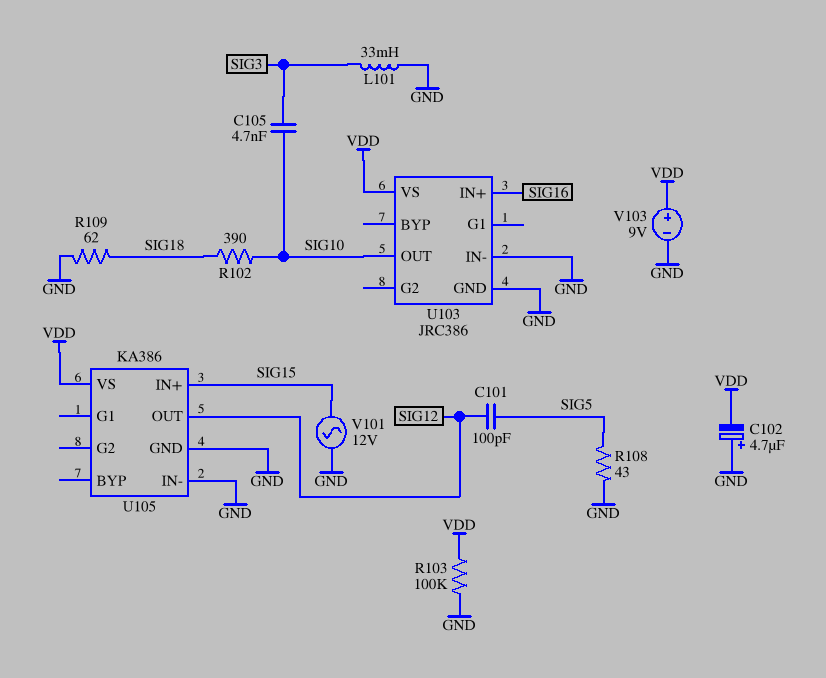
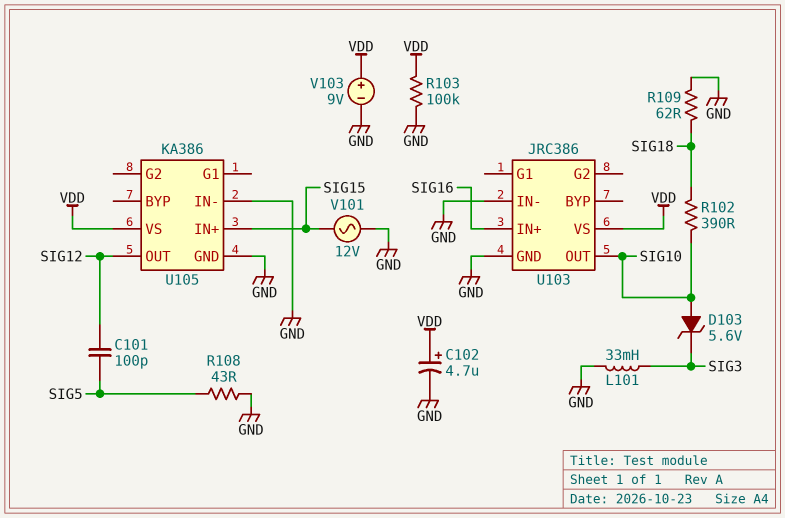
C102: 4.7uF (plus GND, minus VDD) -> 4.7uF (plus VDD, minus GND)
C105: 4.7nF (SIG3, SIG10) -> none
D103: none -> zener 5.6V (A SIG10, K SIG3)

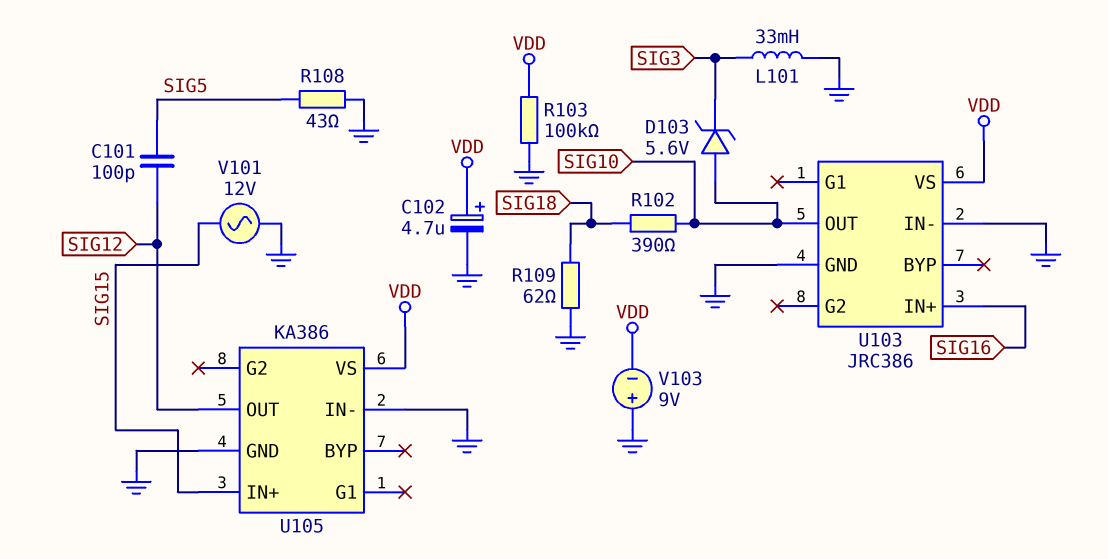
V103: 9V (plus VDD, minus GND) -> 9V (plus GND, minus VDD)

